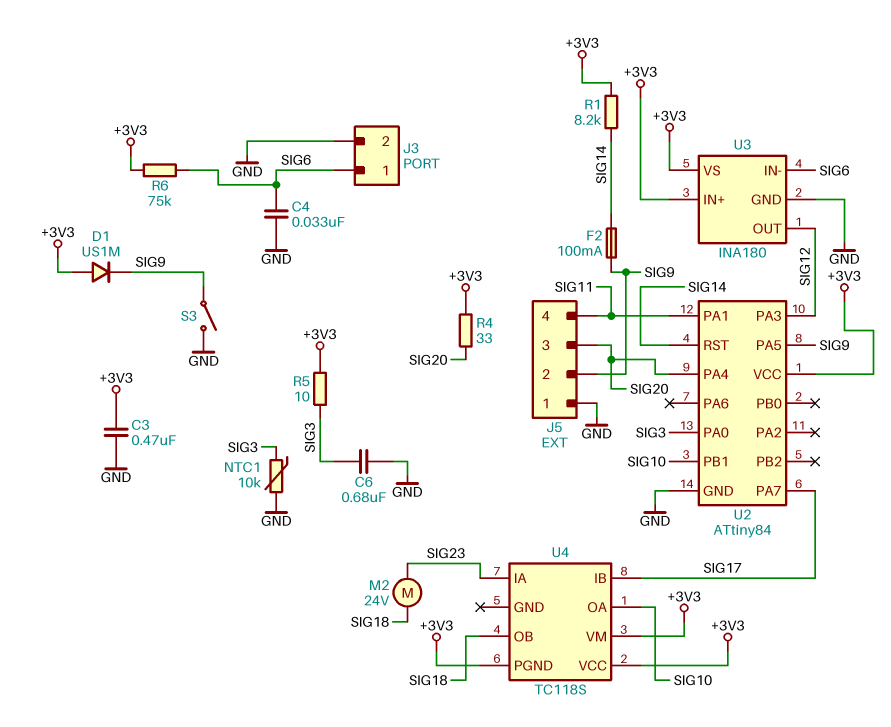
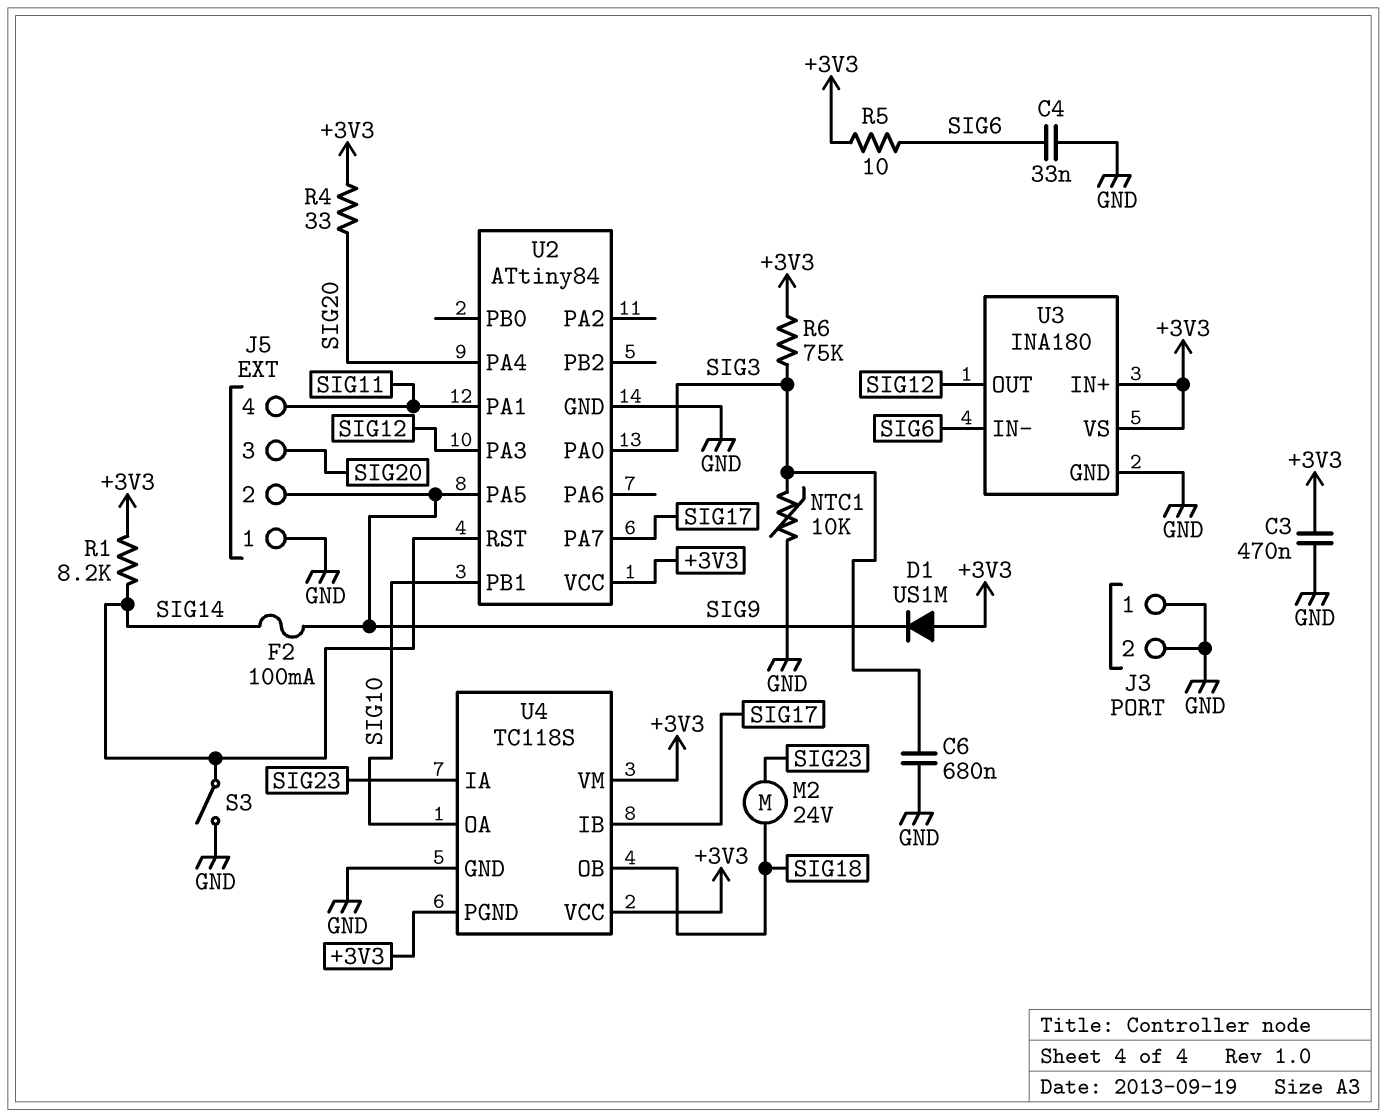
J3 pin 1: SIG6 -> GND
R5: 10 (+3V3, SIG3) -> 10 (+3V3, SIG6)
R6: 75k (+3V3, SIG6) -> 75k (+3V3, SIG3)
S3: switch (GND, SIG9) -> switch (GND, SIG14)
U4 pin GND: none -> GND

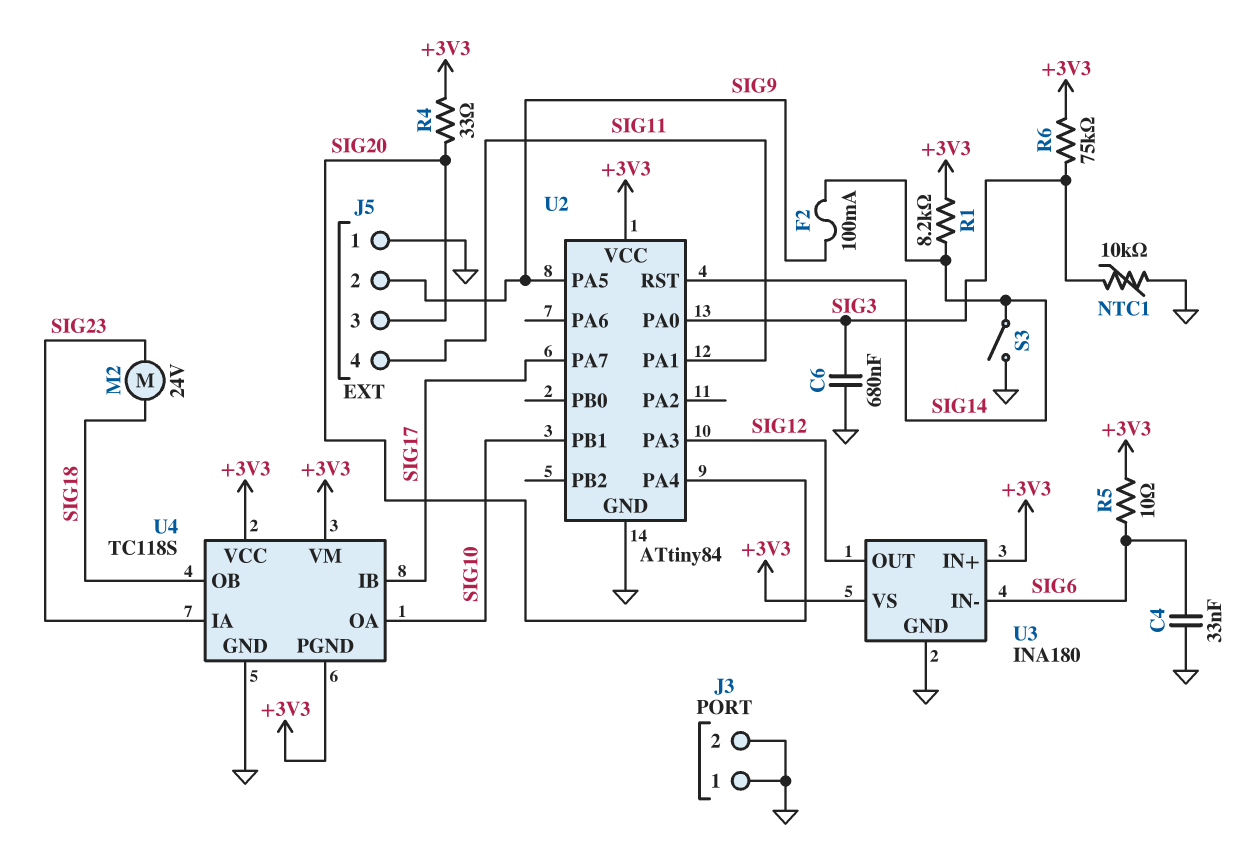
C3: 470nF (+3V3, GND) -> none
D1: diode US1M (A +3V3, K SIG9) -> none

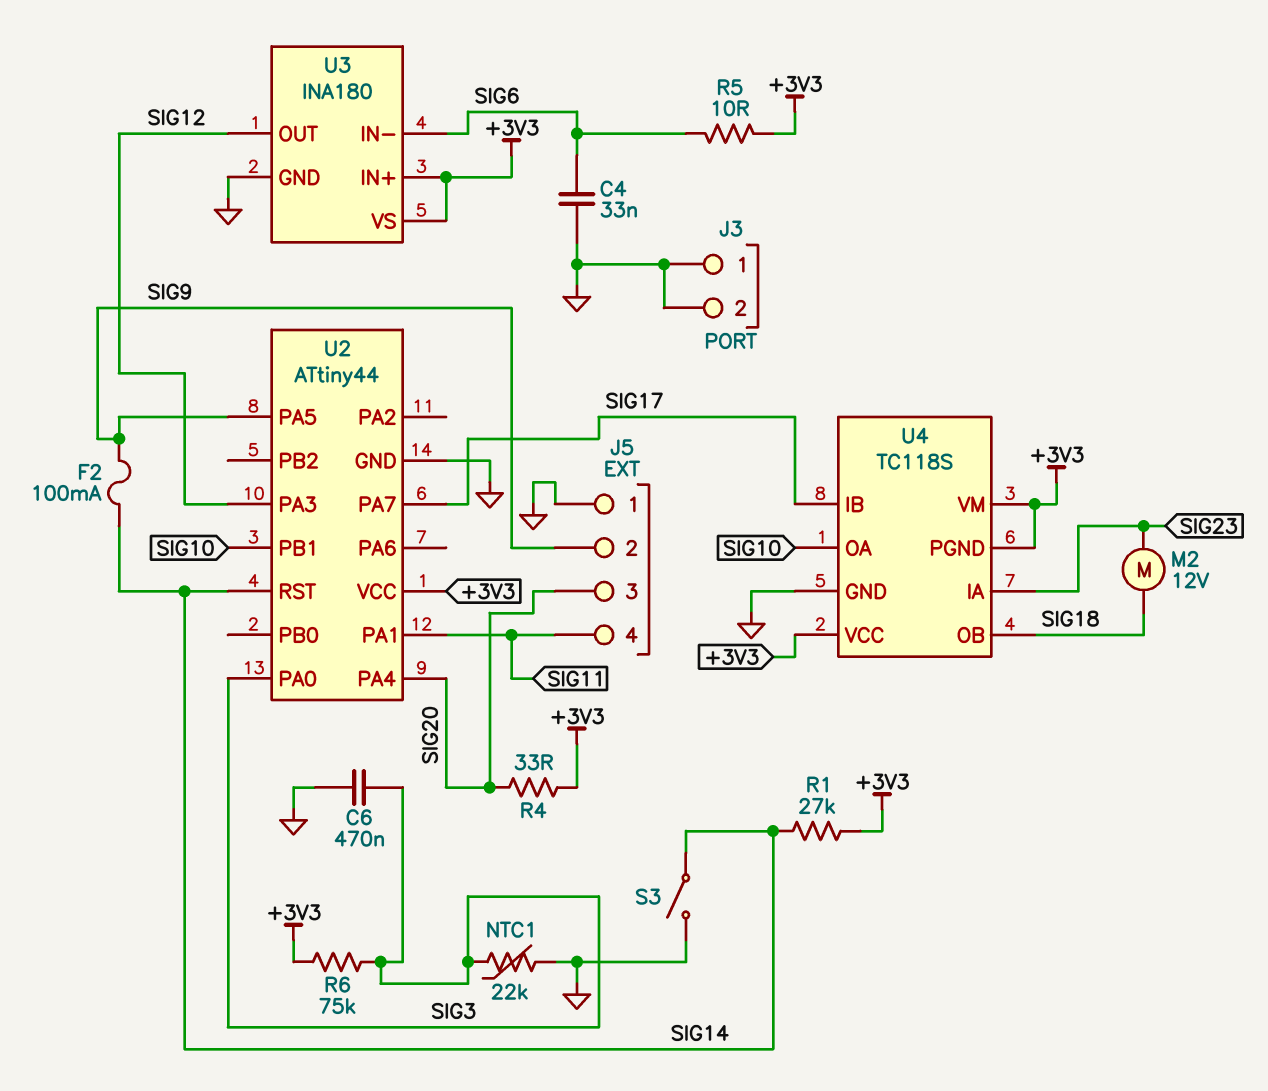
C6: 680nF (GND, SIG3) -> 470nF (GND, SIG3)
M2: motor 24V (SIG18, SIG23) -> motor 12V (SIG18, SIG23)
NTC1: 10k (GND, SIG3) -> 22k (GND, SIG3)
R1: 8.2k (+3V3, SIG14) -> 27k (+3V3, SIG14)
U2: ATtiny84 -> ATtiny44

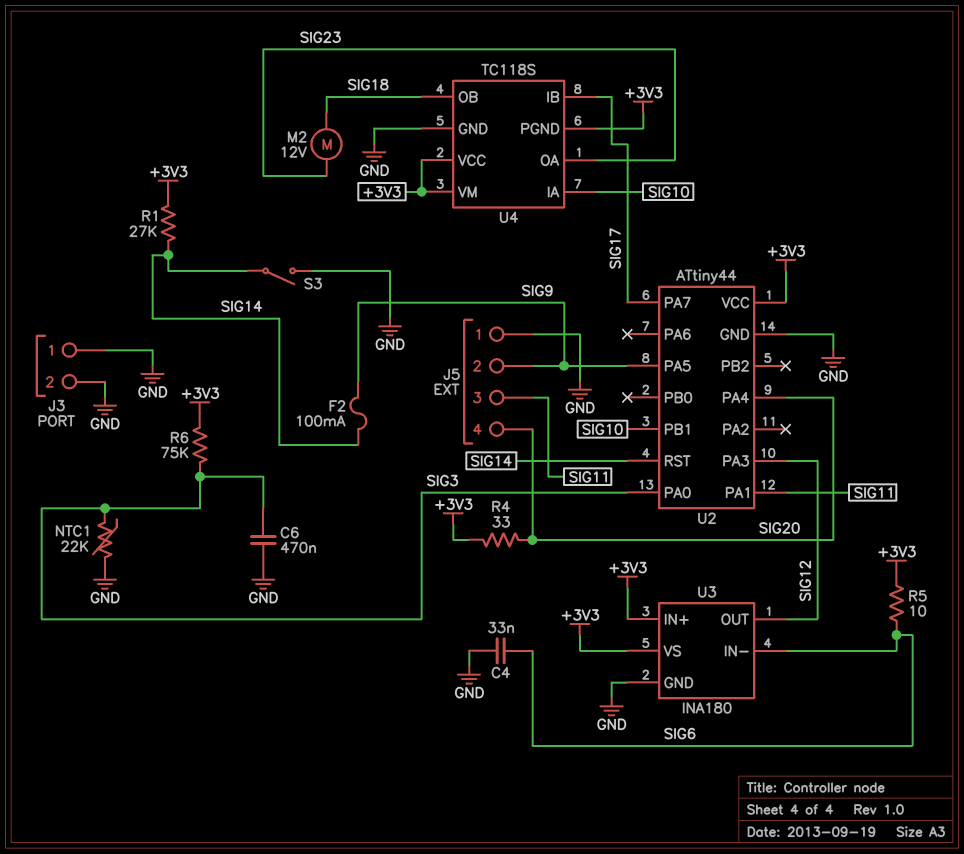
J5 pin 3: SIG20 -> SIG11
J5 pin 4: SIG11 -> SIG20
U4 pin IA: SIG23 -> SIG10
U4 pin OA: SIG10 -> SIG23

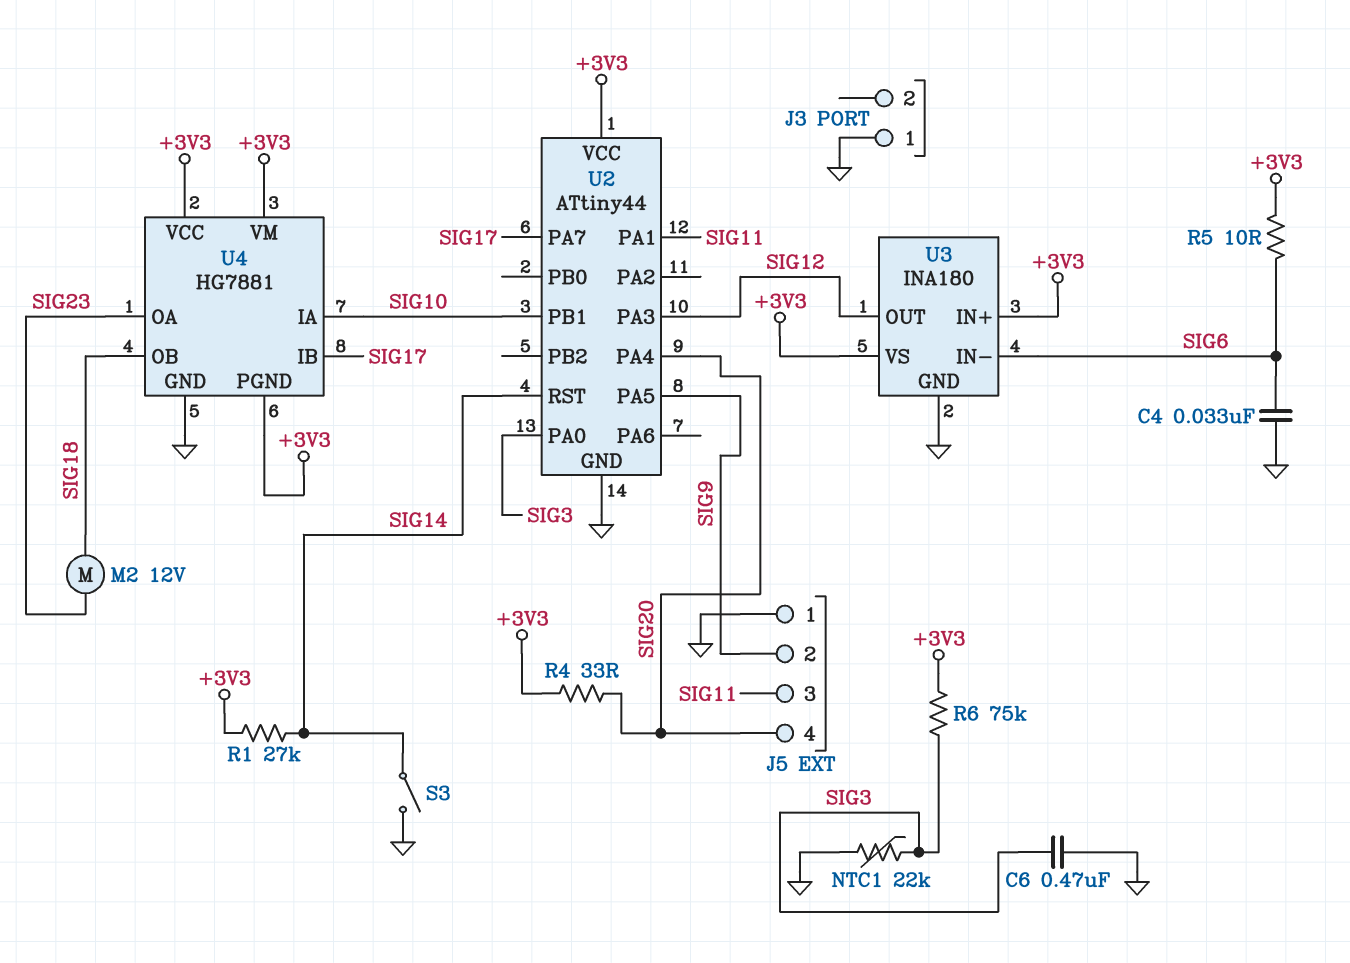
F2: 100mA (SIG9, SIG14) -> none
J3 pin 2: GND -> none
U4: TC118S -> HG7881

